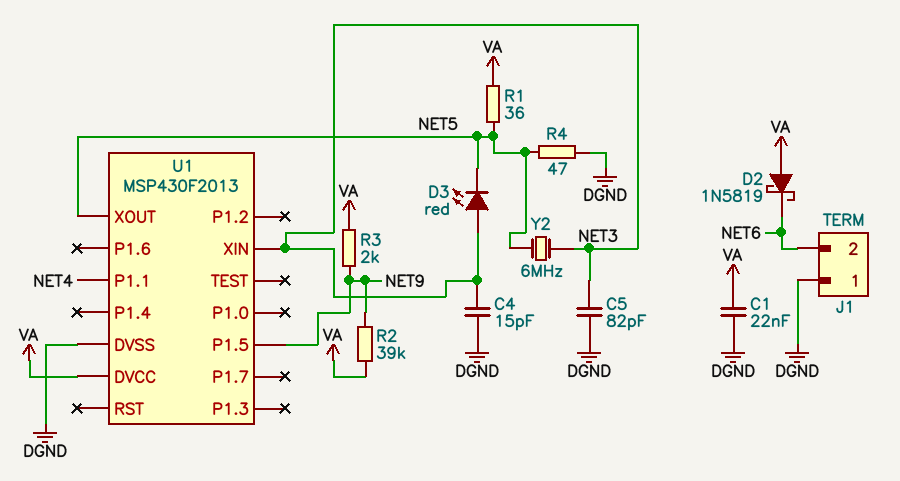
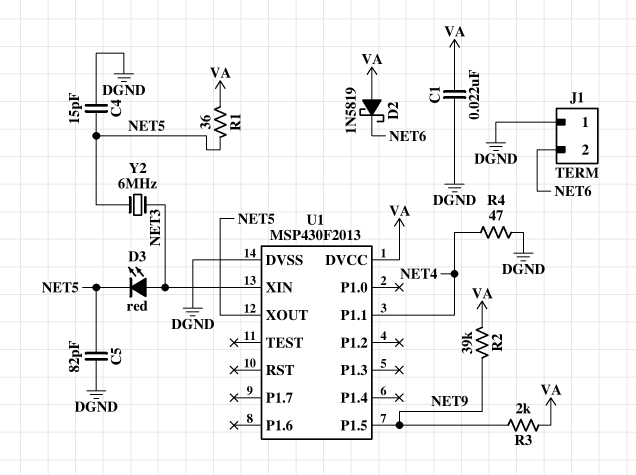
C4: 15pF (DGND, NET3) -> 15pF (DGND, NET5)
C5: 82pF (DGND, NET3) -> 82pF (DGND, NET5)
R4: 47 (DGND, NET5) -> 47 (DGND, NET4)

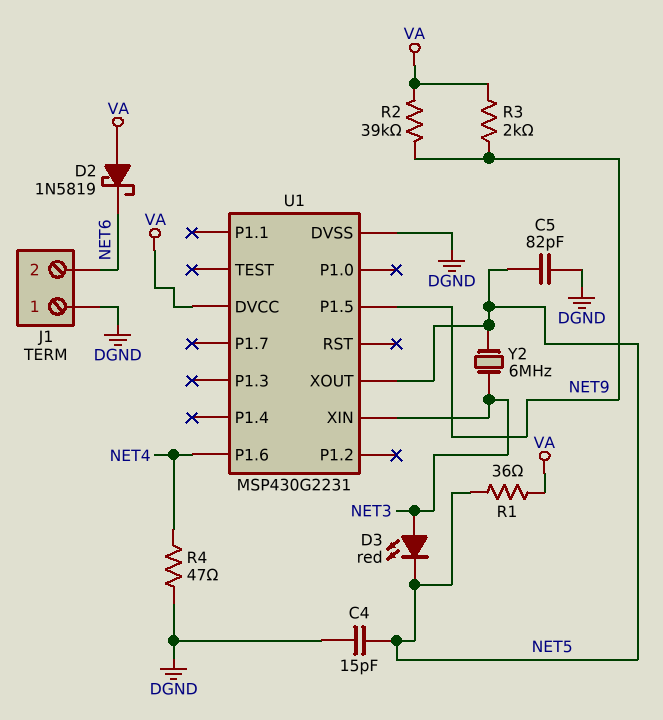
C1: 22nF (DGND, VA) -> none
U1: MSP430F2013 -> MSP430G2231
U1 pin P1.1: NET4 -> none
U1 pin P1.6: none -> NET4

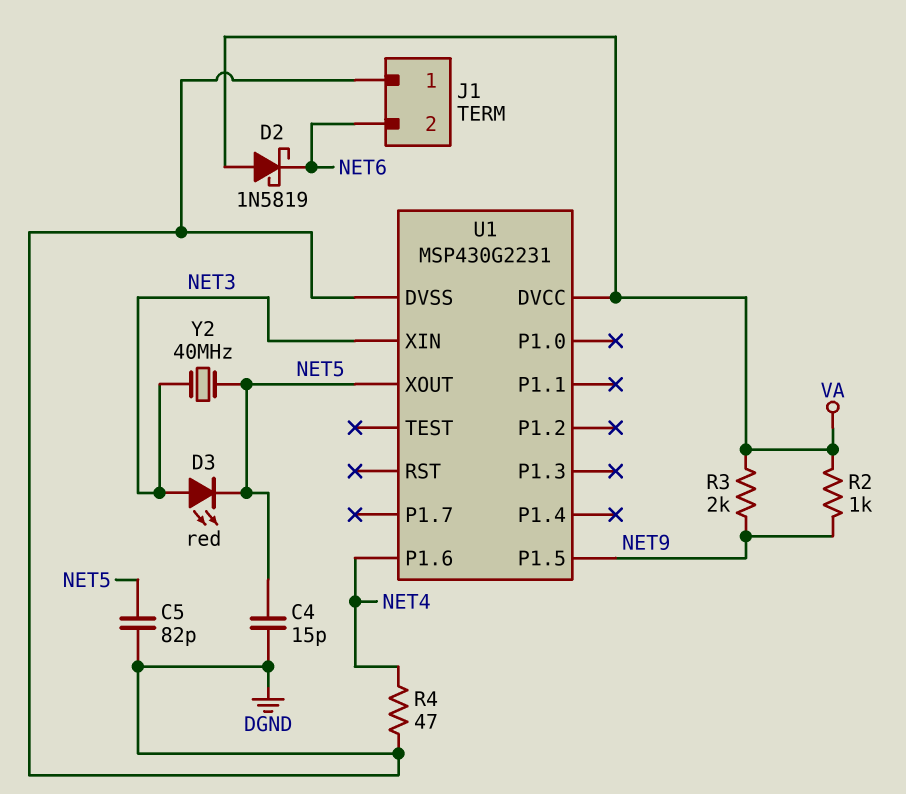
R1: 36 (NET5, VA) -> none
R2: 39k (NET9, VA) -> 1k (NET9, VA)
Y2: 6MHz (NET3, NET5) -> 40MHz (NET3, NET5)

